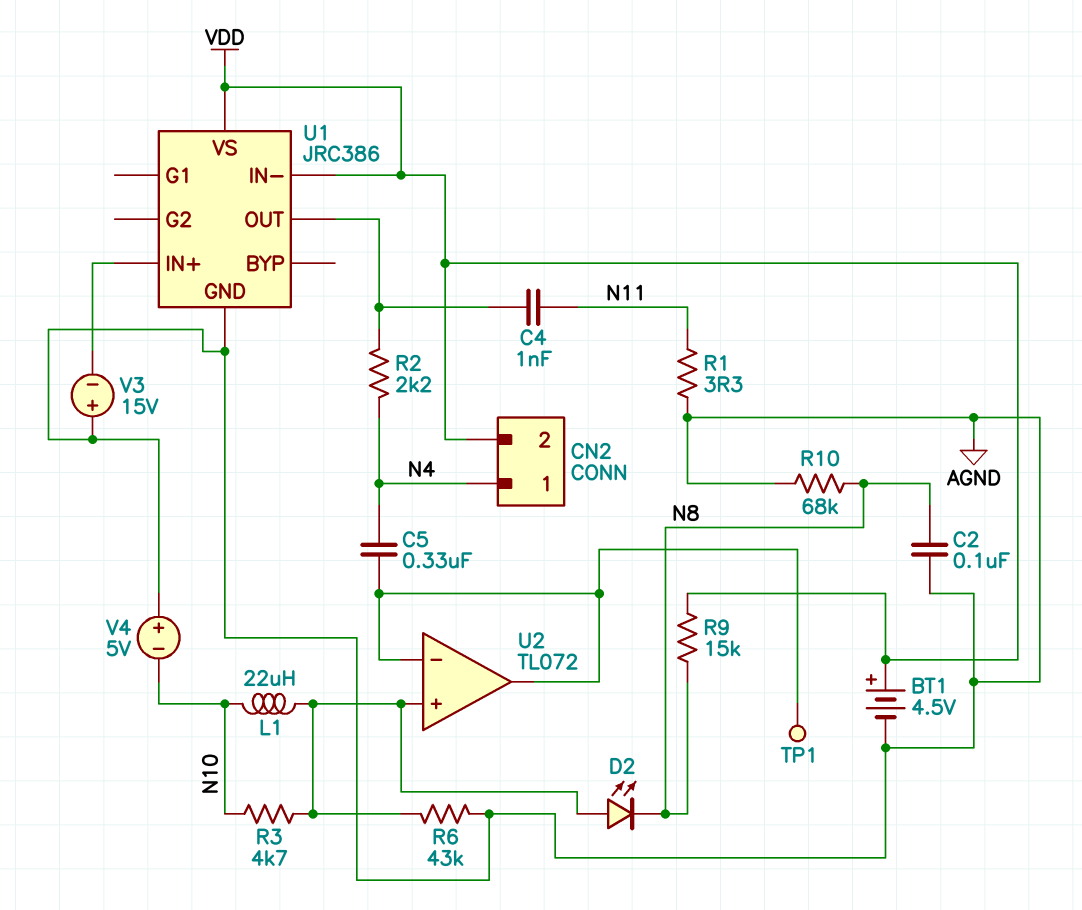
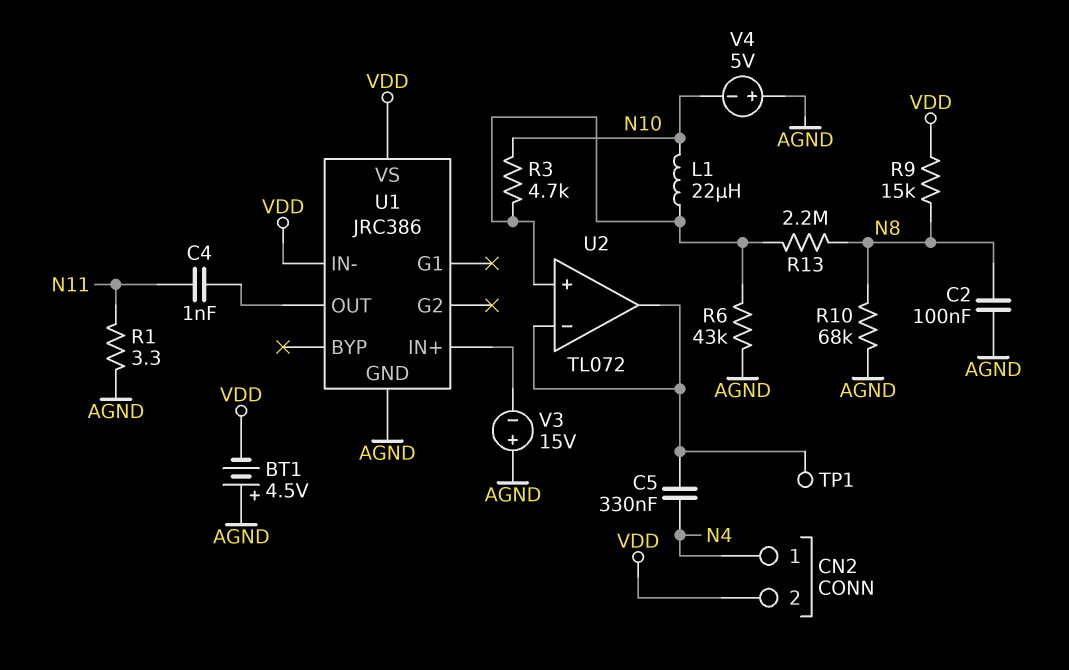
BT1: 4.5V (plus VDD, minus AGND) -> 4.5V (plus AGND, minus VDD)
D2: LED (A U2/in+, K N8) -> none
R2: 2.2k (N4, U1/OUT) -> none
R13: none -> 2.2M (N8, U2/in+)

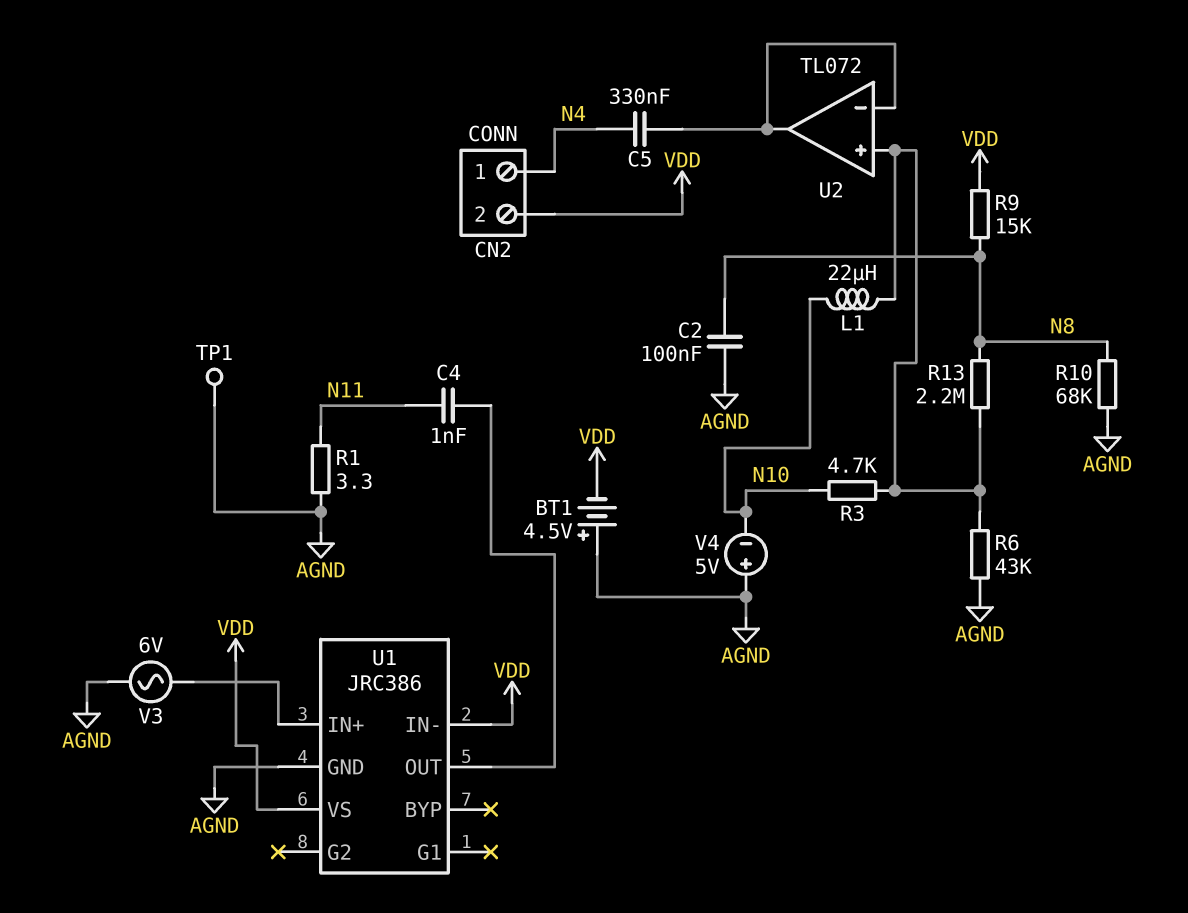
TP1: test point (U2/in-) -> test point (AGND)
V3: 15V (plus AGND, minus U1/IN+) -> AC 6V (AGND, U1/IN+)

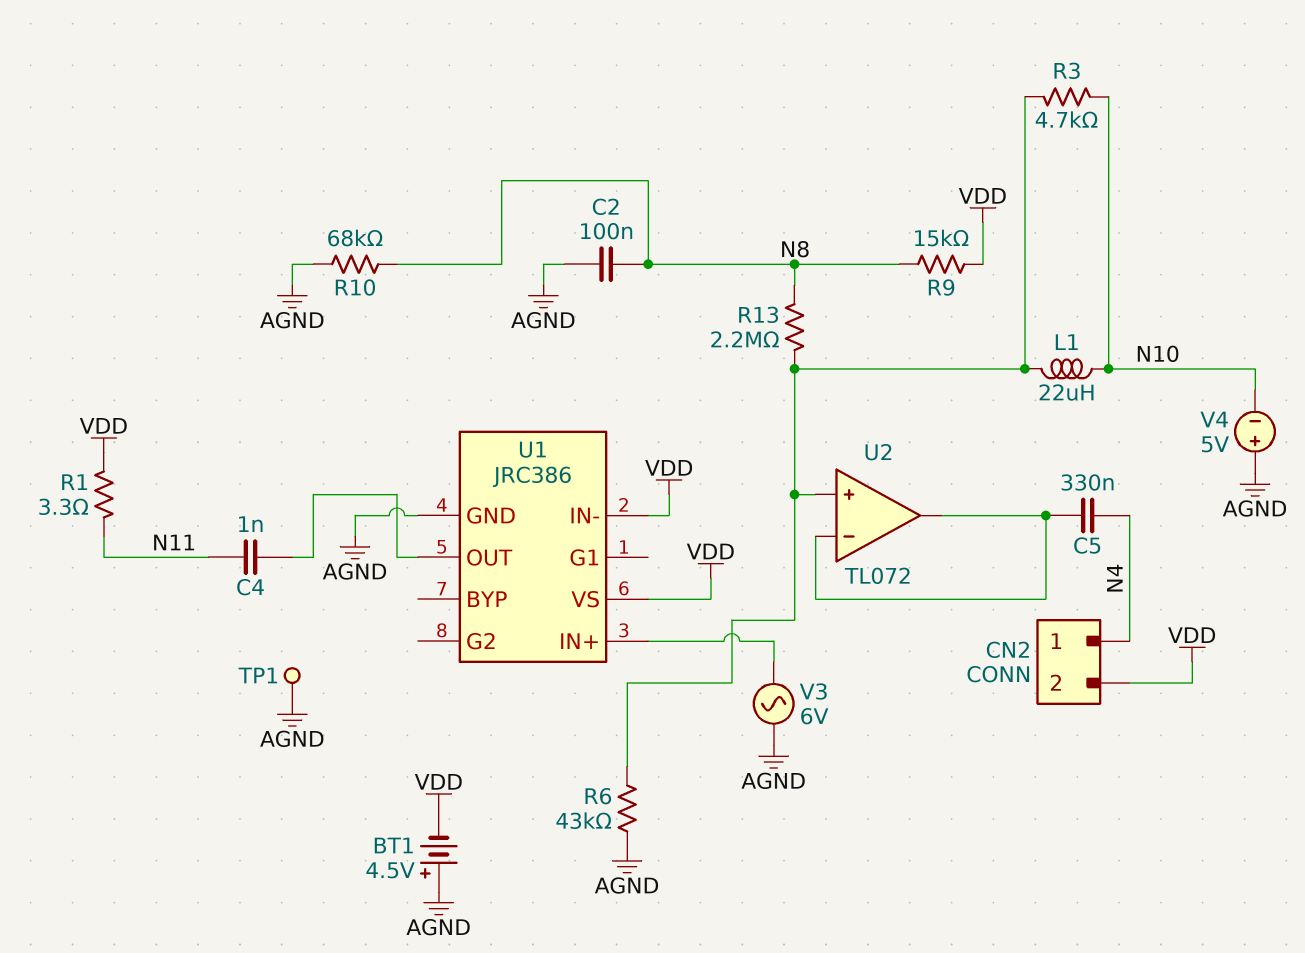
R1: 3.3 (AGND, N11) -> 3.3 (N11, VDD)

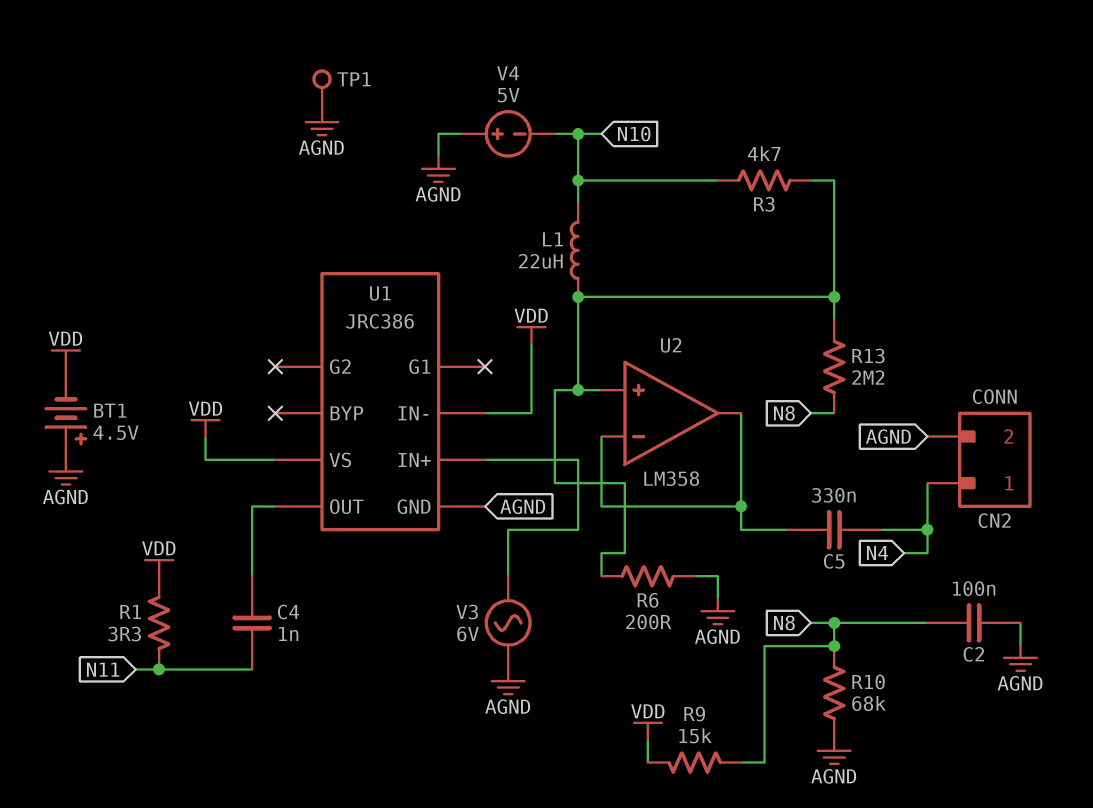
CN2 pin 2: VDD -> AGND
R6: 43k (AGND, U2/in+) -> 200 (AGND, U2/in+)
U2: TL072 -> LM358

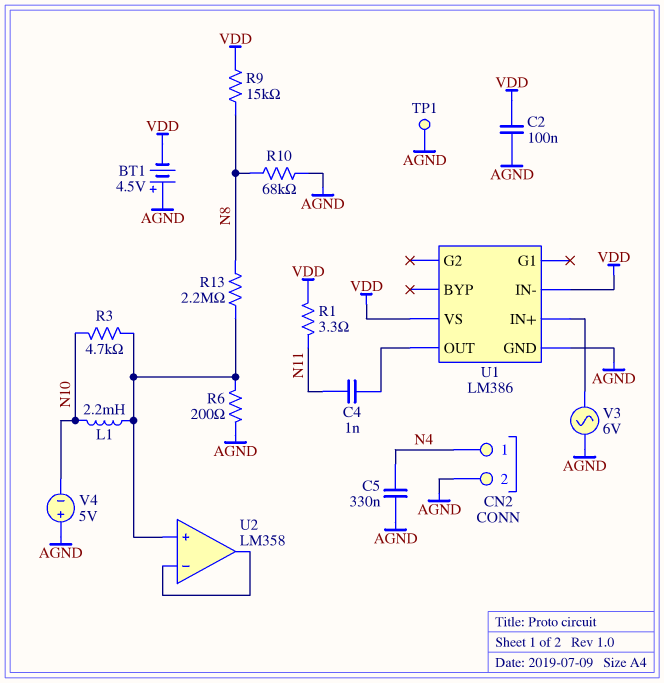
C2: 100nF (AGND, N8) -> 100nF (AGND, VDD)
C5: 330nF (N4, U2/in-) -> 330nF (AGND, N4)
L1: 22uH (N10, U2/in+) -> 2.2mH (N10, U2/in+)
U1: JRC386 -> LM386

